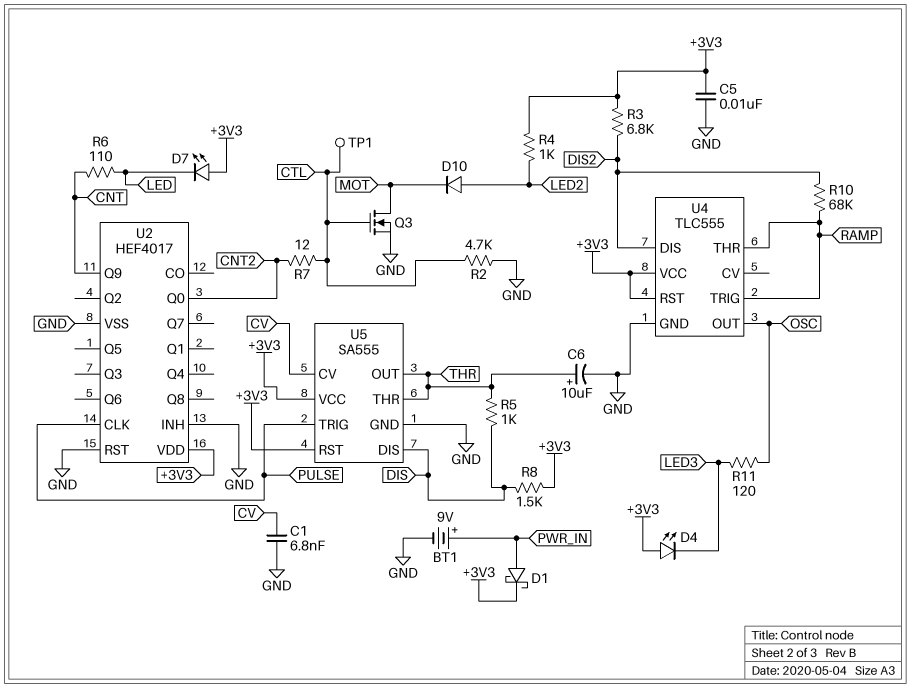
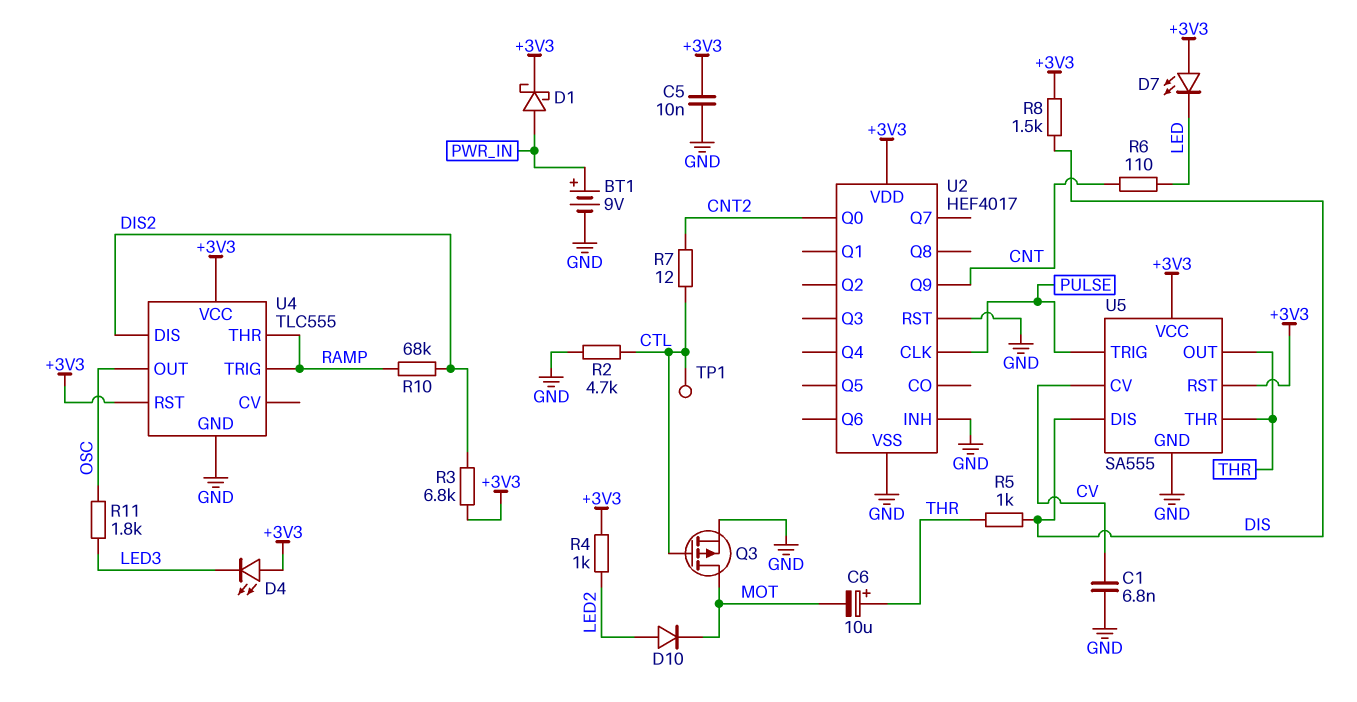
C6: 10uF (plus THR, minus GND) -> 10uF (plus THR, minus MOT)
Q3: NMOS (G CTL, D MOT, S GND) -> PMOS (G CTL, D MOT, S GND)
R11: 120 (LED3, OSC) -> 1.8k (LED3, OSC)

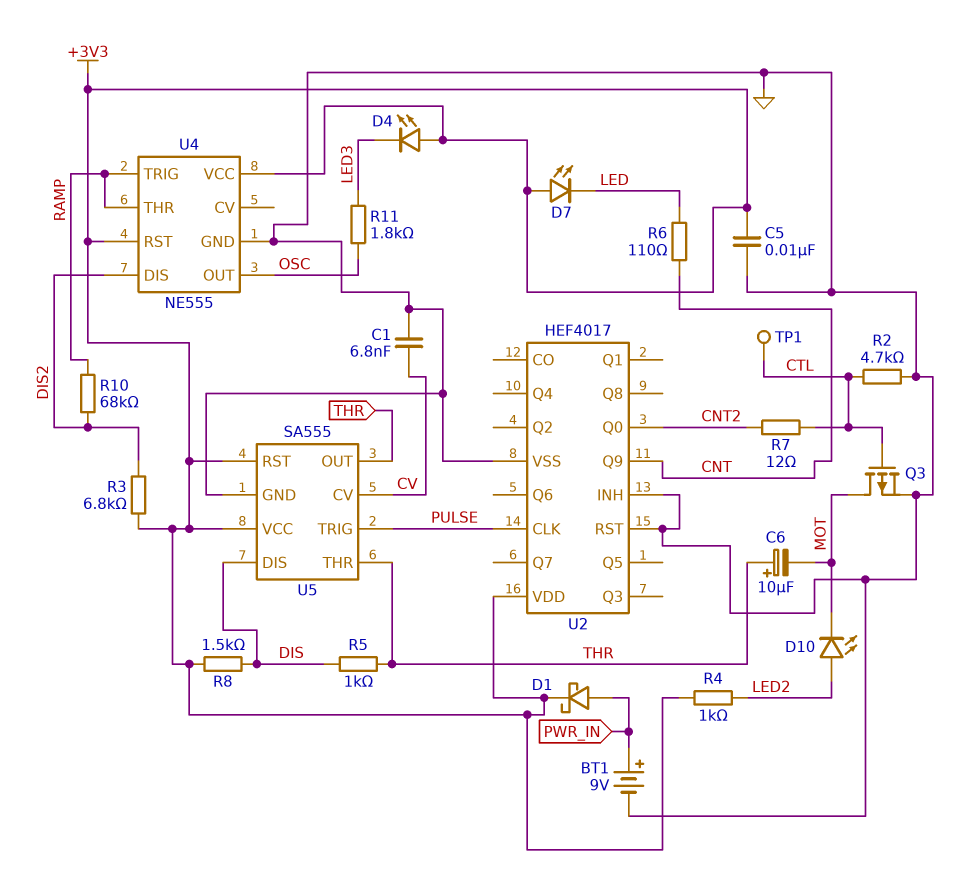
D10: diode (A LED2, K MOT) -> LED (A LED2, K MOT)
U4: TLC555 -> NE555

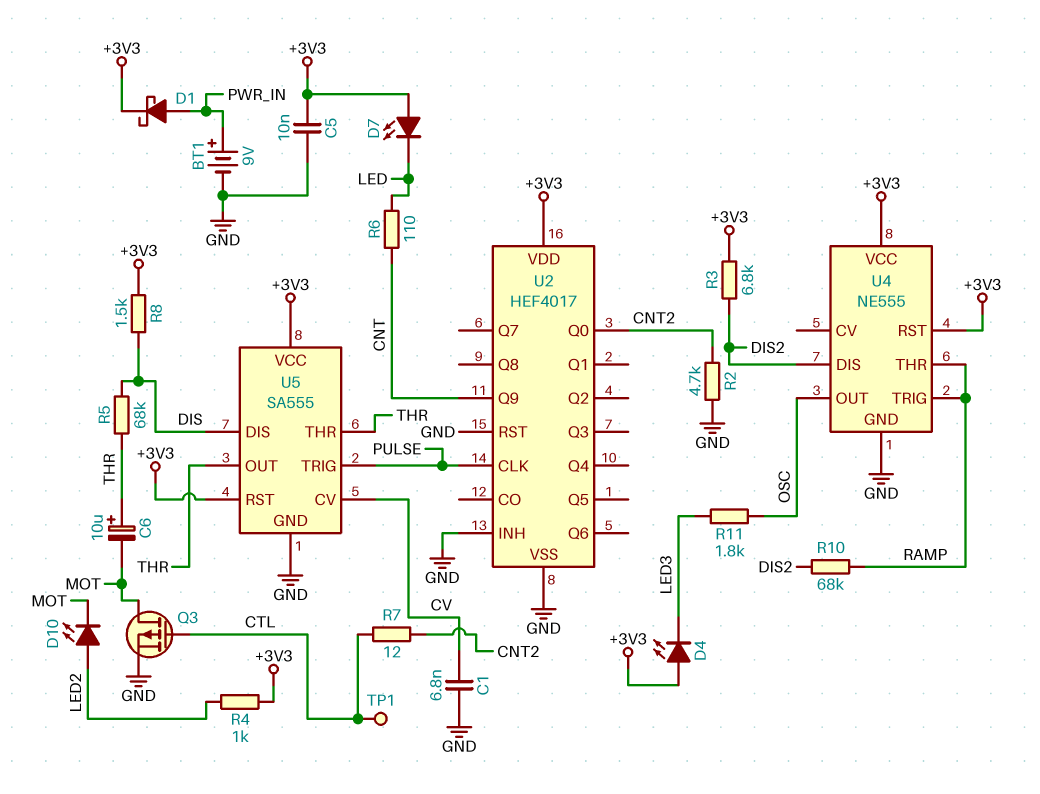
R2: 4.7k (CTL, GND) -> 4.7k (CNT2, GND)
R5: 1k (DIS, THR) -> 68k (DIS, THR)

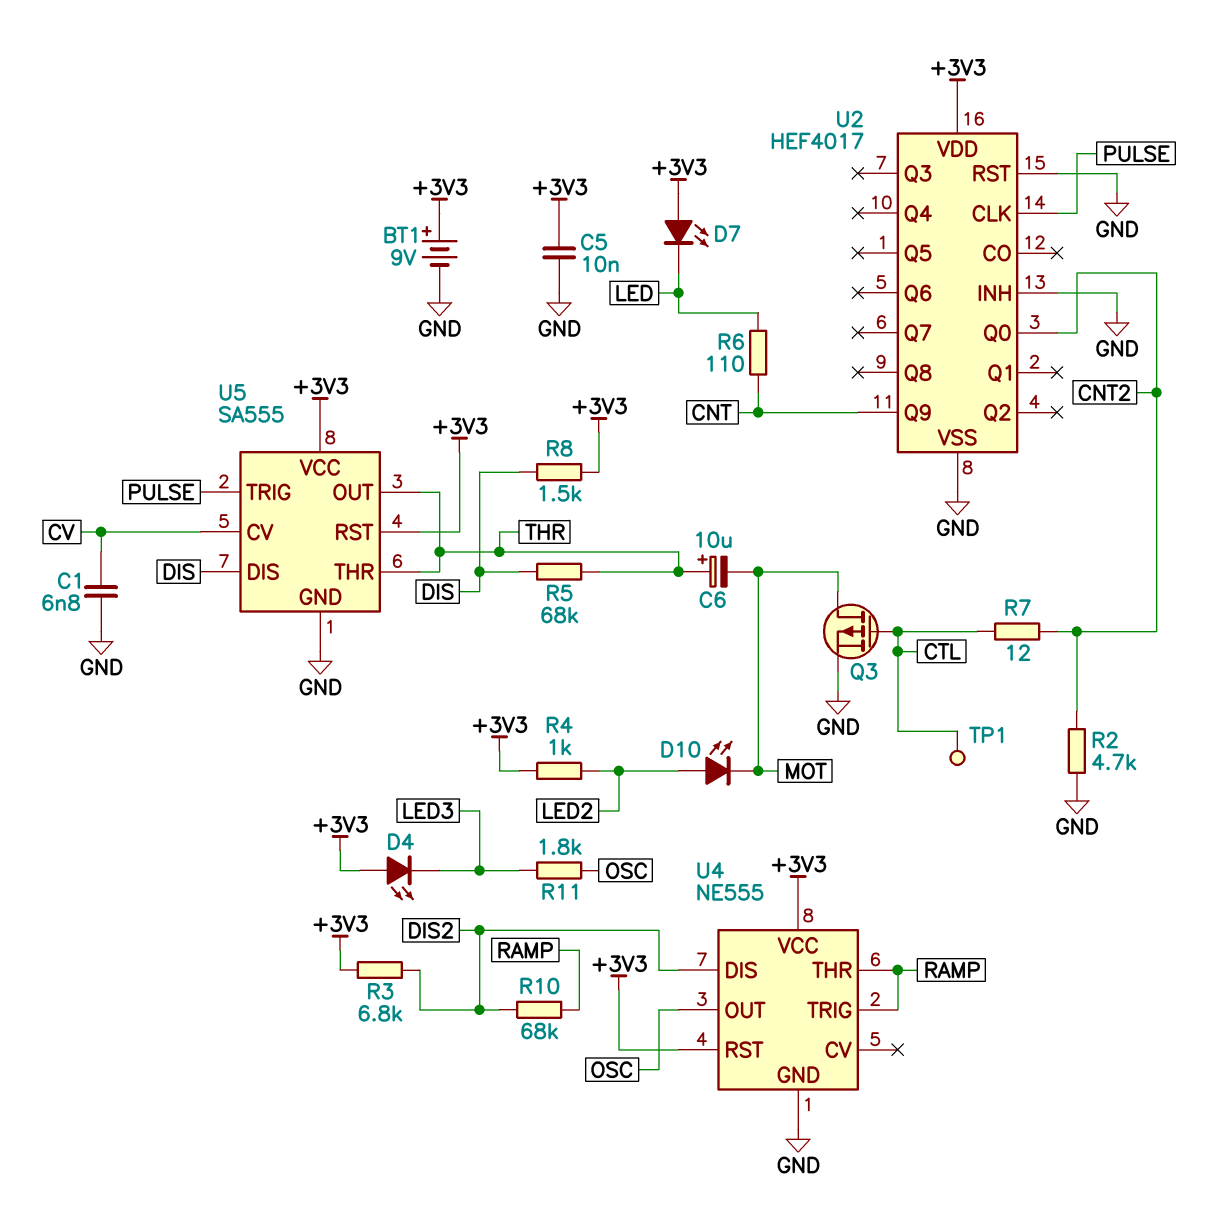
BT1: 9V (plus PWR_IN, minus GND) -> 9V (plus +3V3, minus GND)
D1: schottky (A PWR_IN, K +3V3) -> none

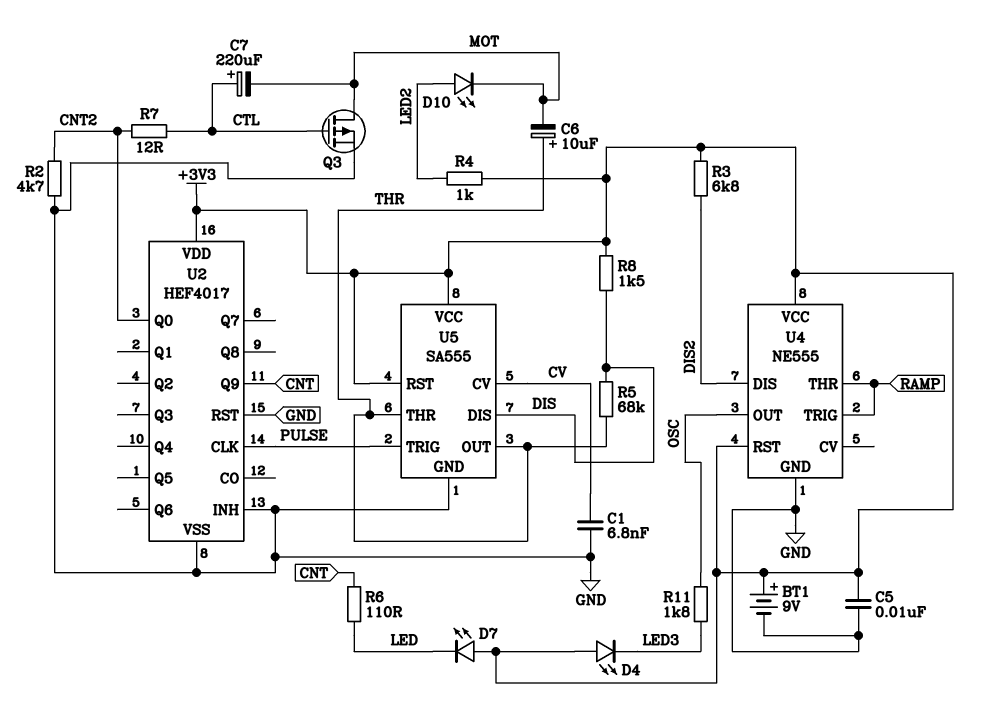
C7: none -> 220uF (plus CTL, minus MOT)
R10: 68k (DIS2, RAMP) -> none
TP1: test point (CTL) -> none

